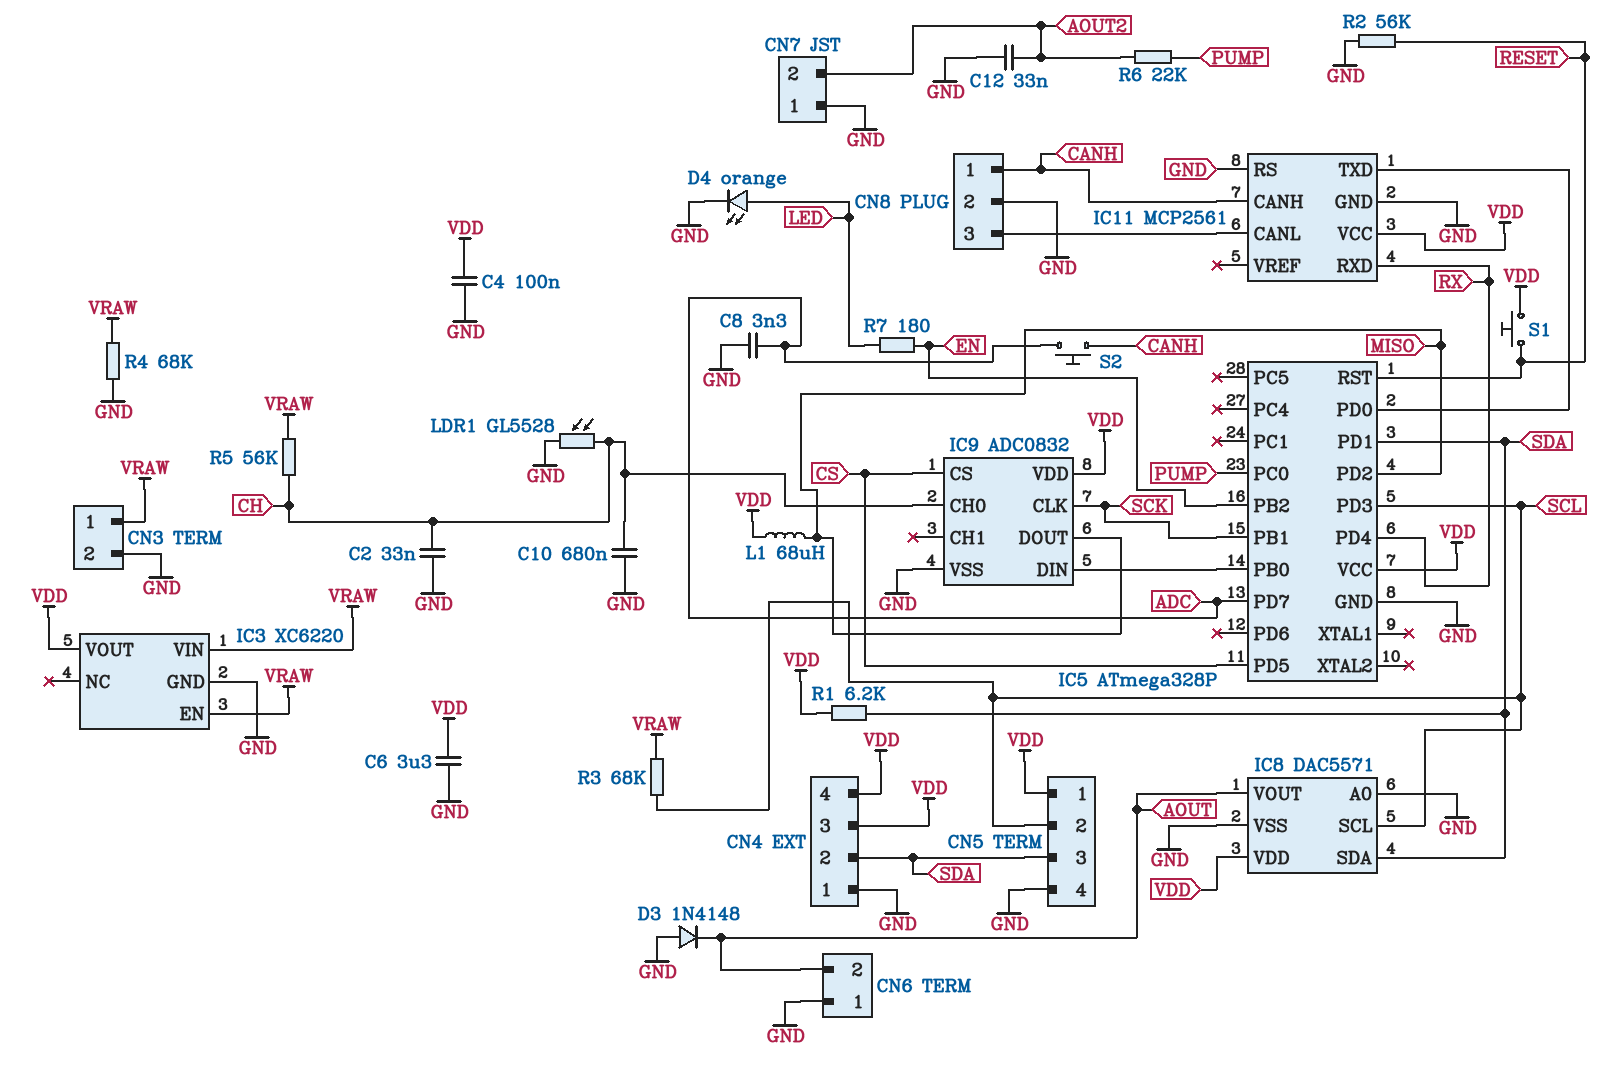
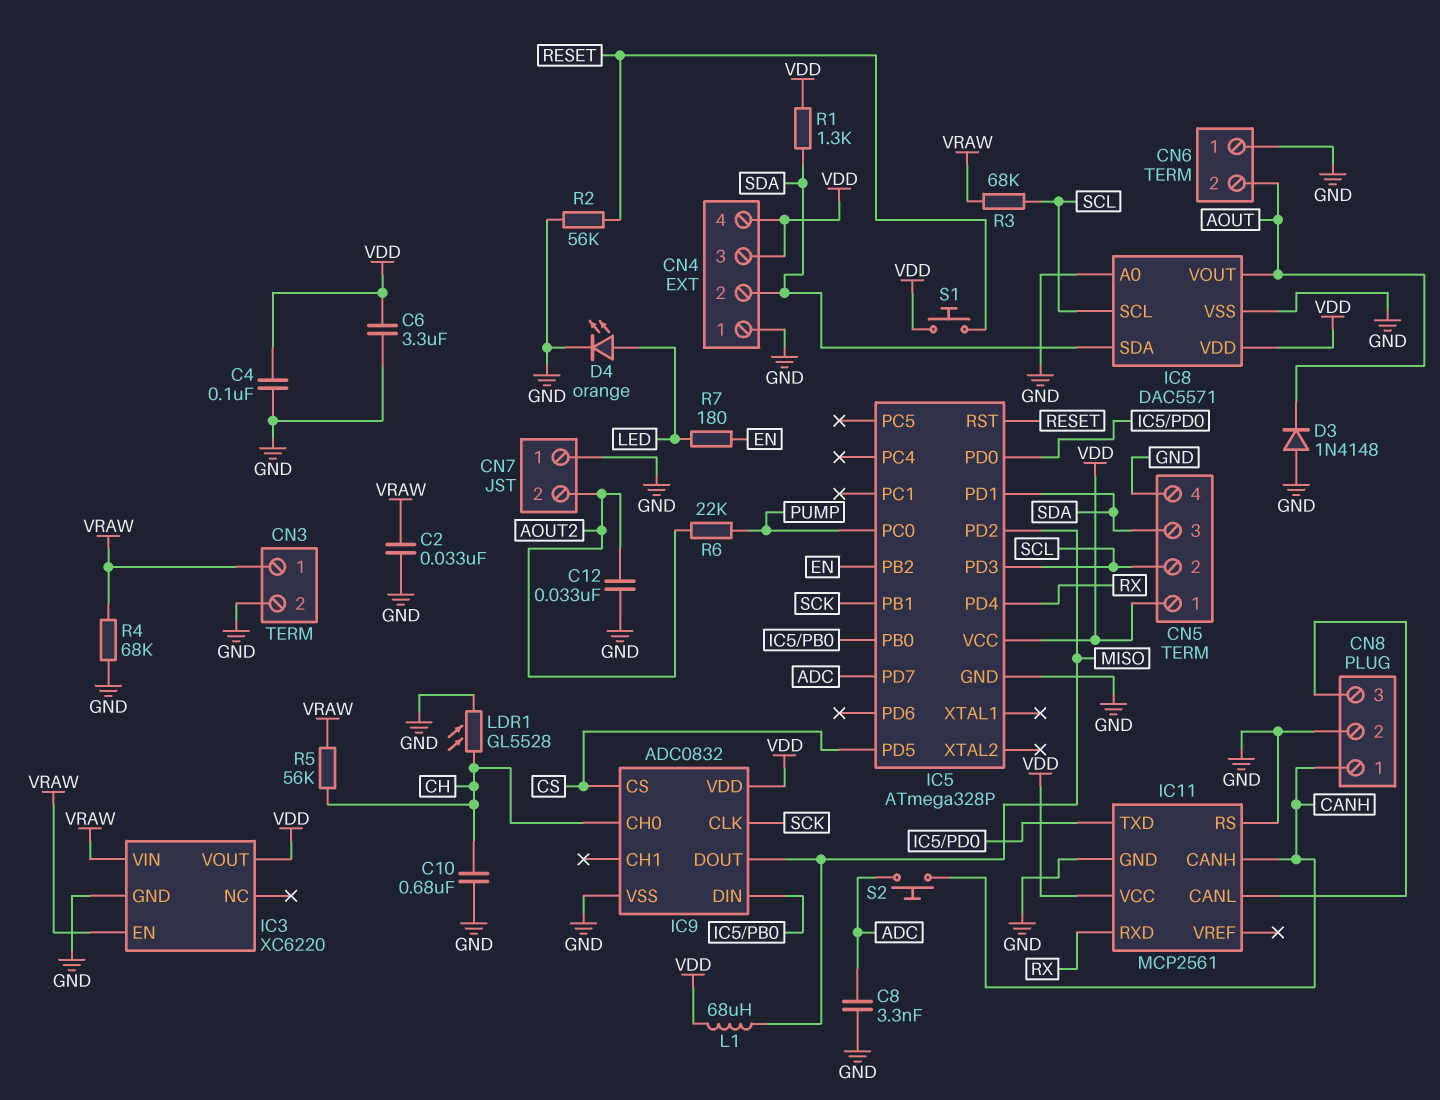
C2: 33nF (CH, GND) -> 33nF (GND, VRAW)
R1: 6.2k (SDA, VDD) -> 1.3k (SDA, VDD)

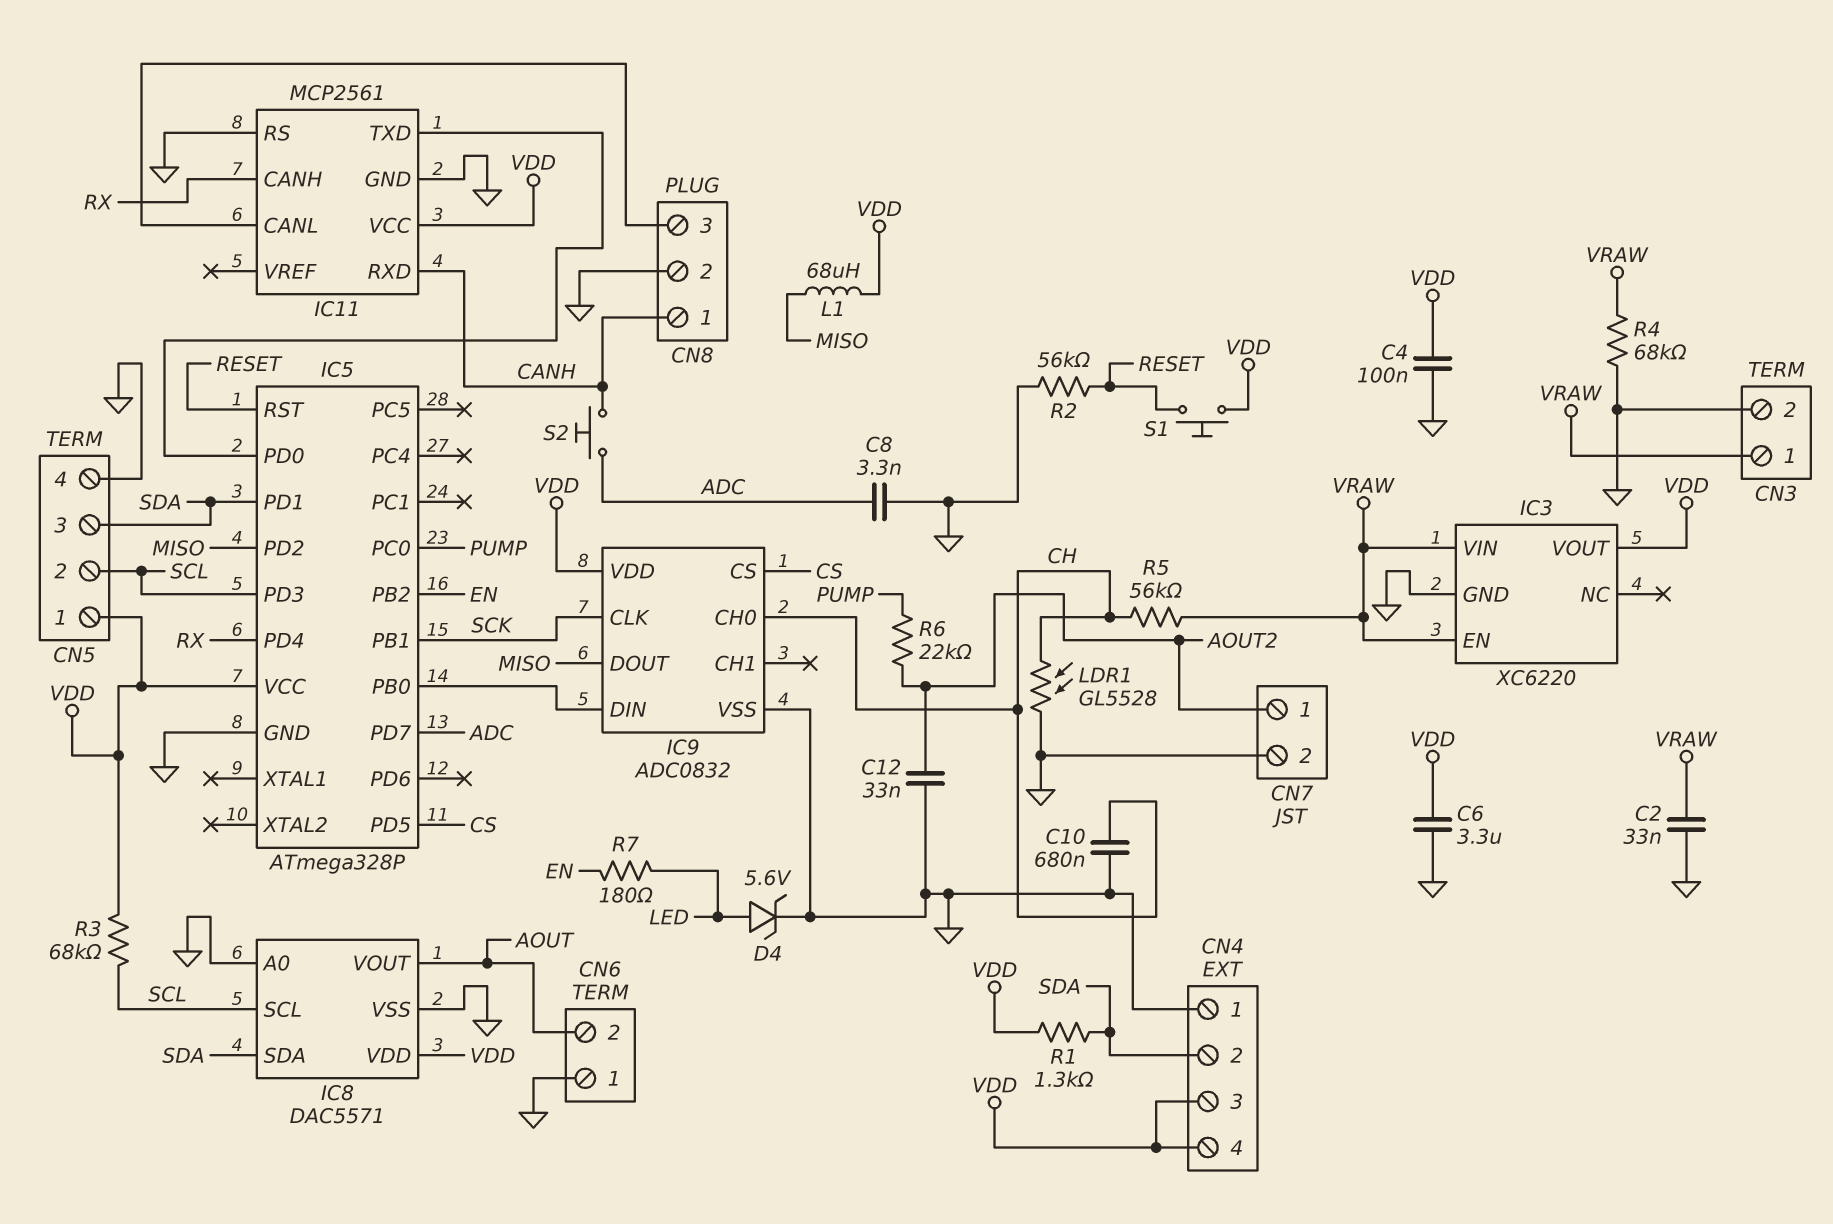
CN7 pin 1: GND -> AOUT2
CN7 pin 2: AOUT2 -> GND
D3: diode 1N4148 (A GND, K AOUT) -> none
D4: LED orange (A LED, K GND) -> zener 5.6V (A LED, K GND)
IC11 pin CANH: CANH -> RX
IC11 pin RXD: RX -> CANH
R3: 68k (SCL, VRAW) -> 68k (SCL, VDD)

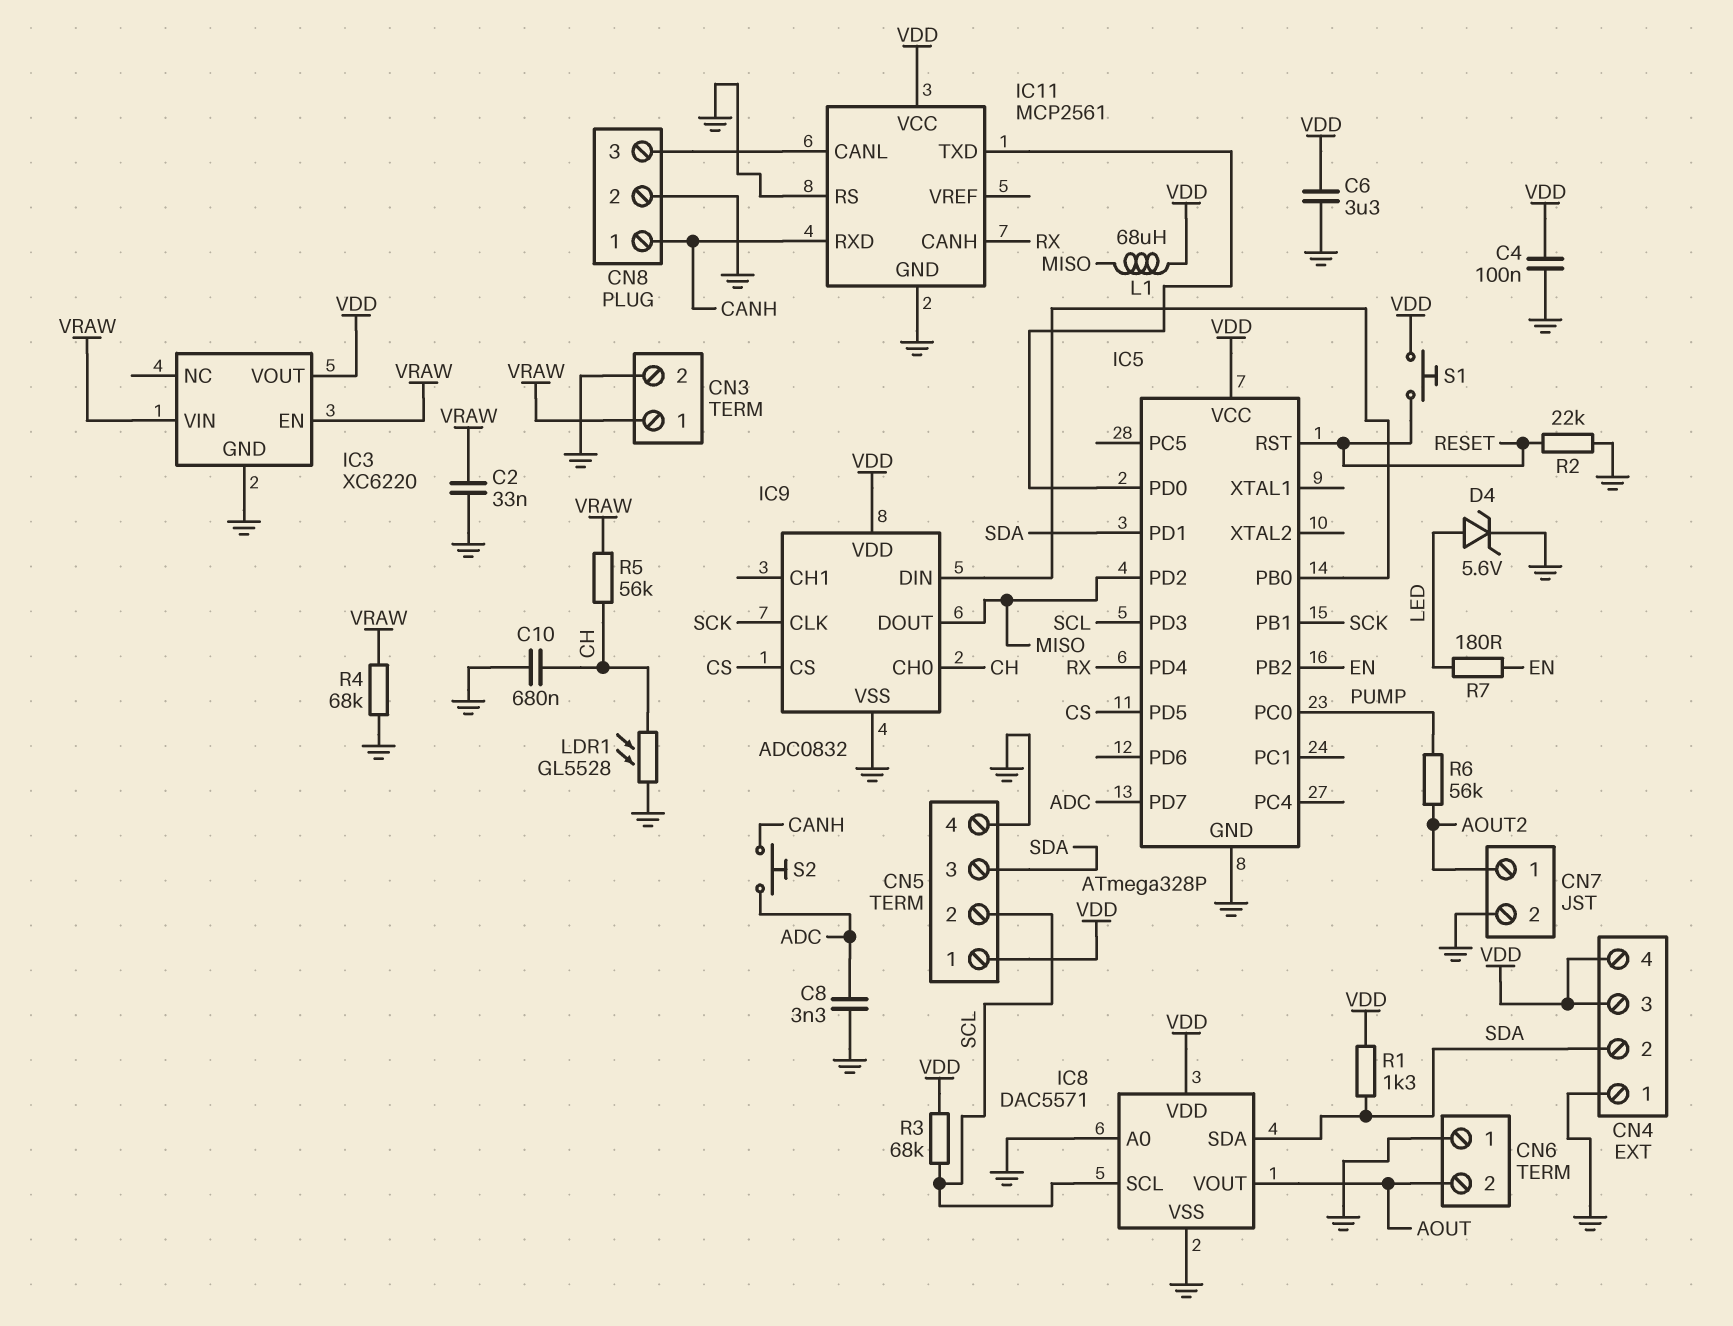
C12: 33nF (AOUT2, GND) -> none
R2: 56k (GND, RESET) -> 22k (GND, RESET)
R6: 22k (AOUT2, PUMP) -> 56k (AOUT2, PUMP)

